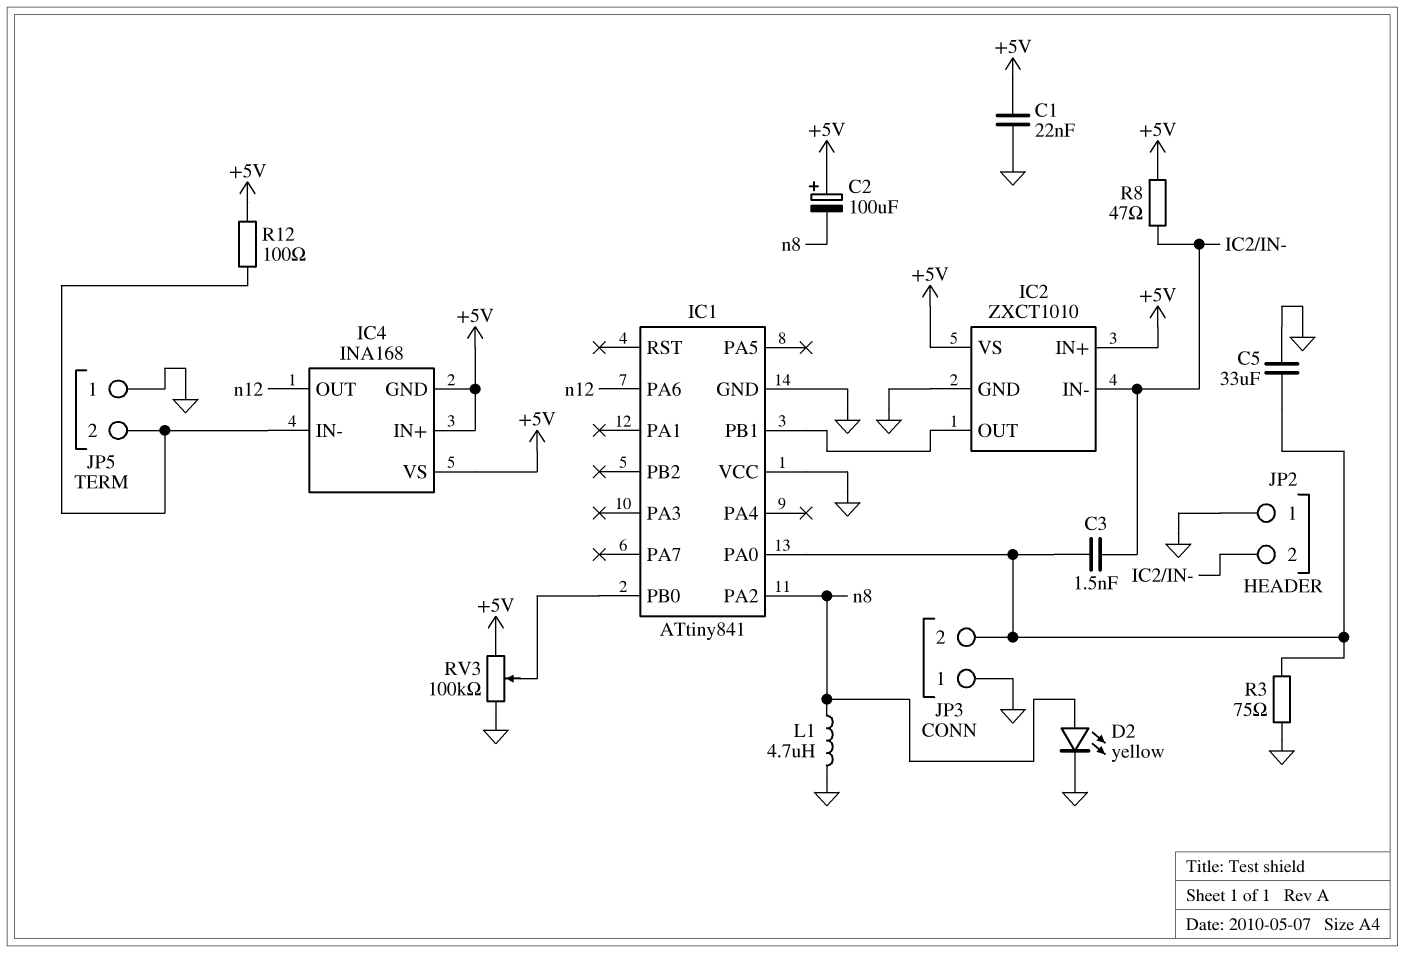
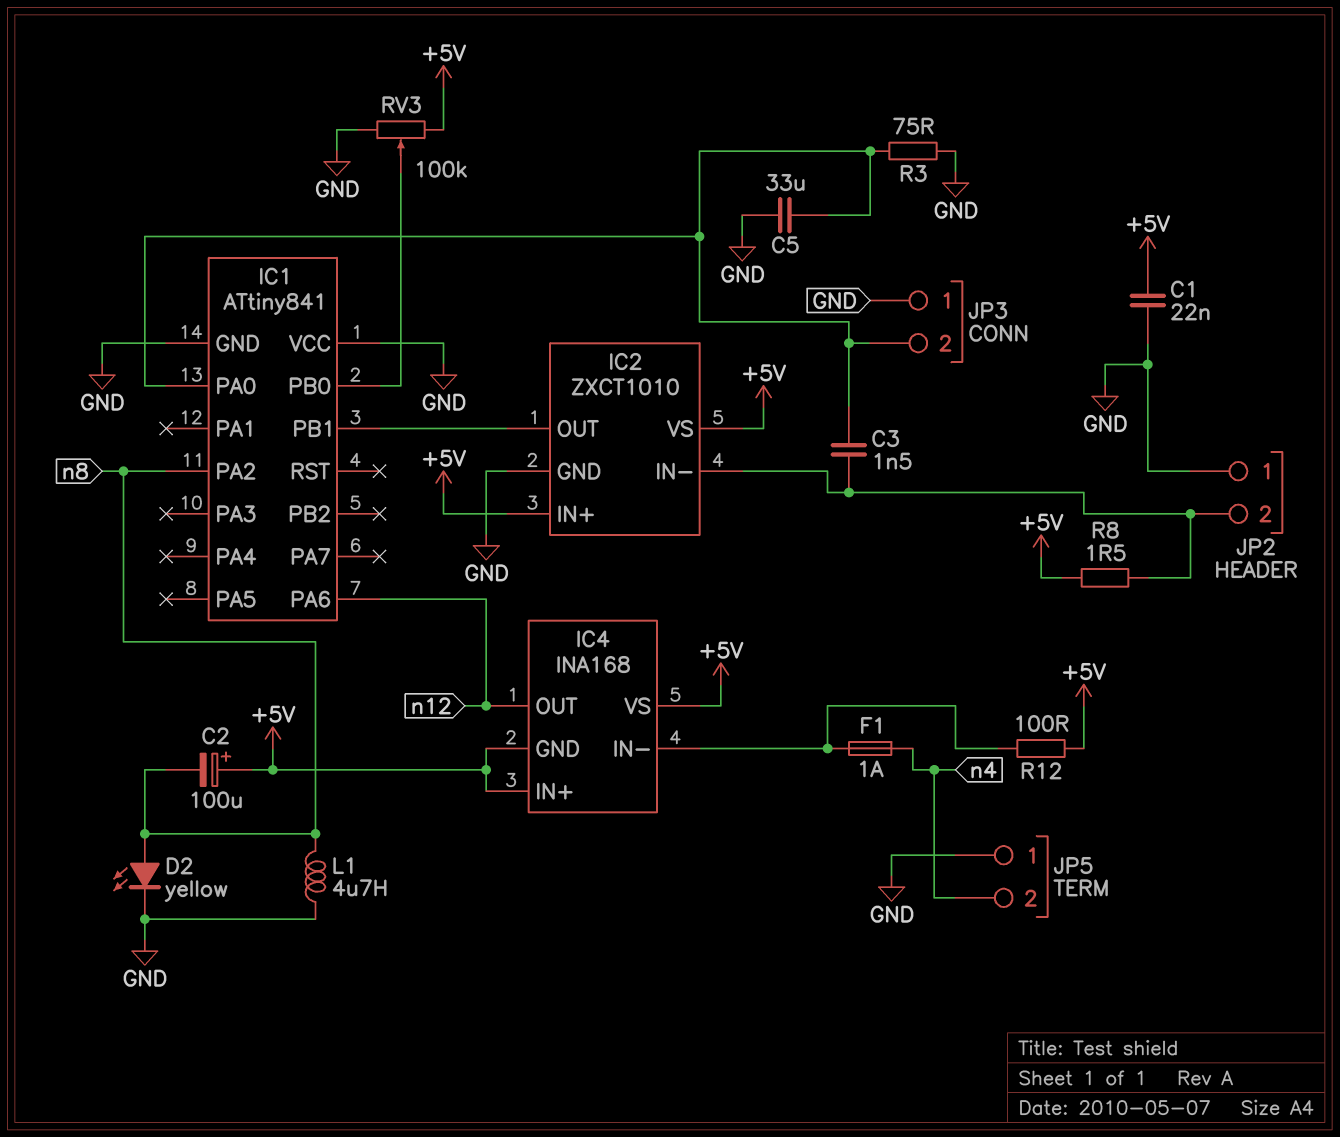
F1: none -> 1A (IC4/IN-, n4)
JP5 pin 2: IC4/IN- -> n4
R8: 47 (+5V, IC2/IN-) -> 1.5 (+5V, IC2/IN-)

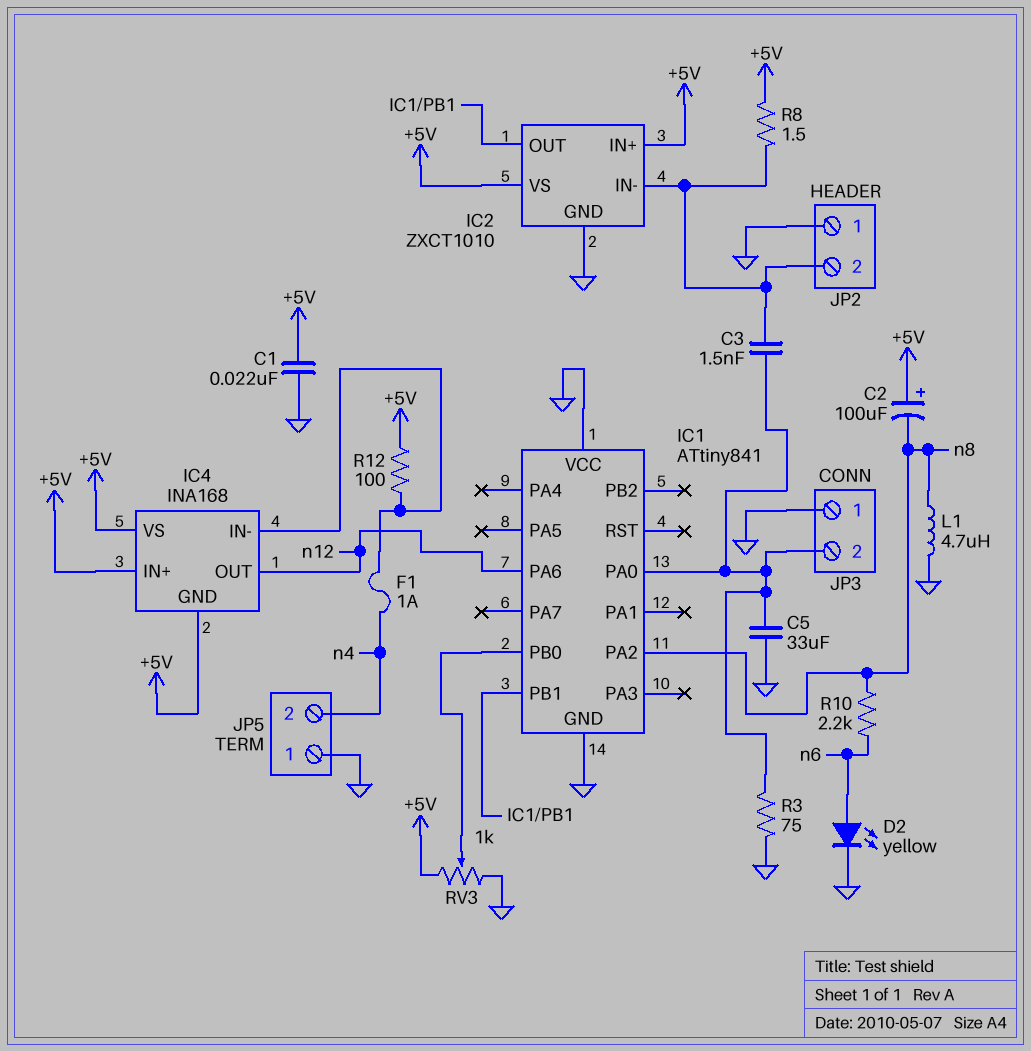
D2: LED yellow (A n8, K GND) -> LED yellow (A n6, K GND)
R10: none -> 2.2k (n6, n8)
RV3: 100k (+5V, GND, wiper IC1/PB0) -> 1k (+5V, GND, wiper IC1/PB0)

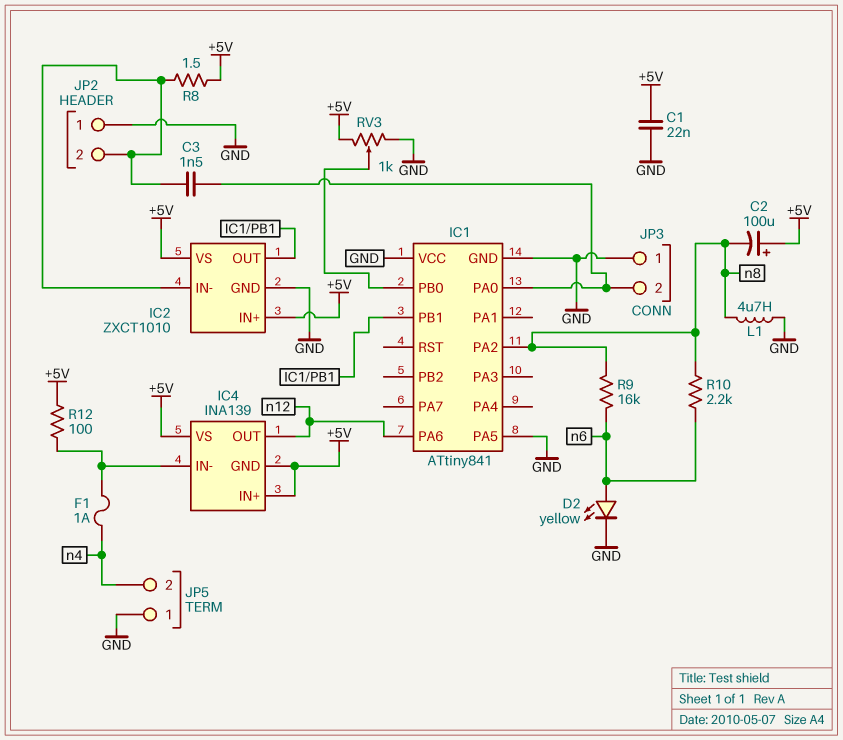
C5: 33uF (GND, IC1/PA0) -> none
IC1 pin PA5: none -> GND
IC4: INA168 -> INA139
R3: 75 (GND, IC1/PA0) -> none
R9: none -> 16k (n6, n8)

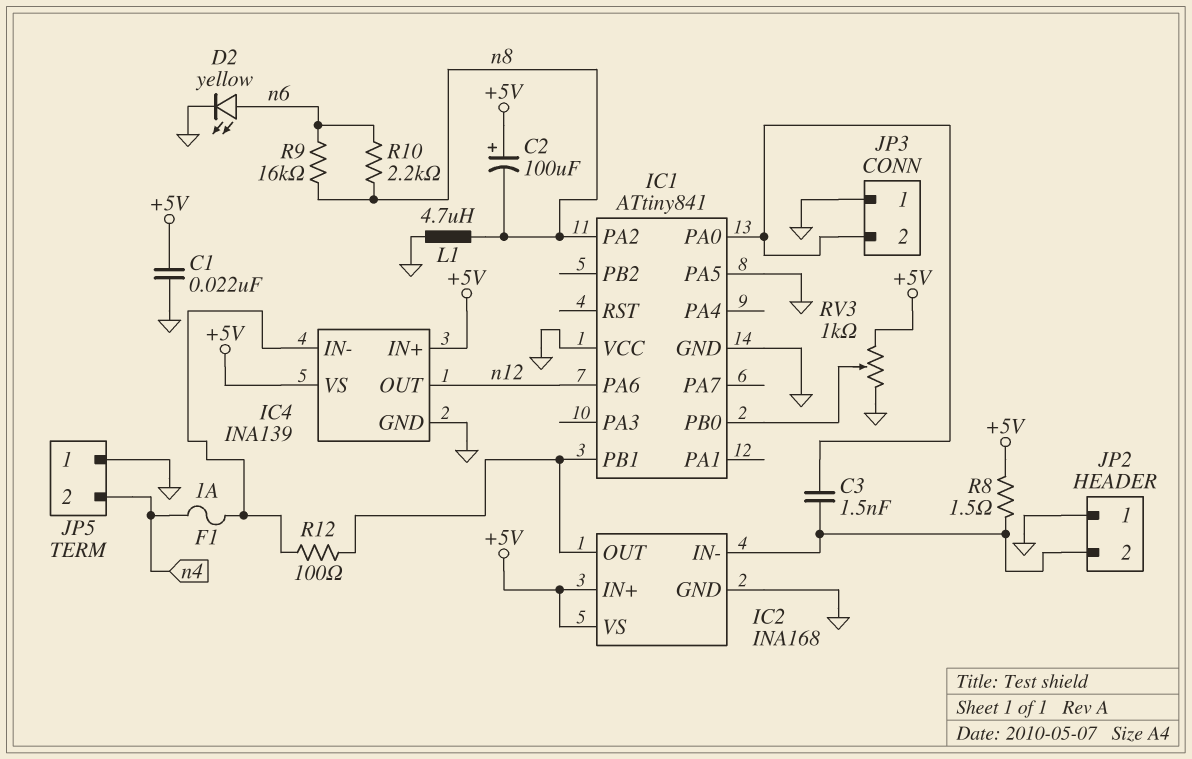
IC2: ZXCT1010 -> INA168
IC4 pin GND: +5V -> GND
R12: 100 (+5V, IC4/IN-) -> 100 (IC1/PB1, IC4/IN-)

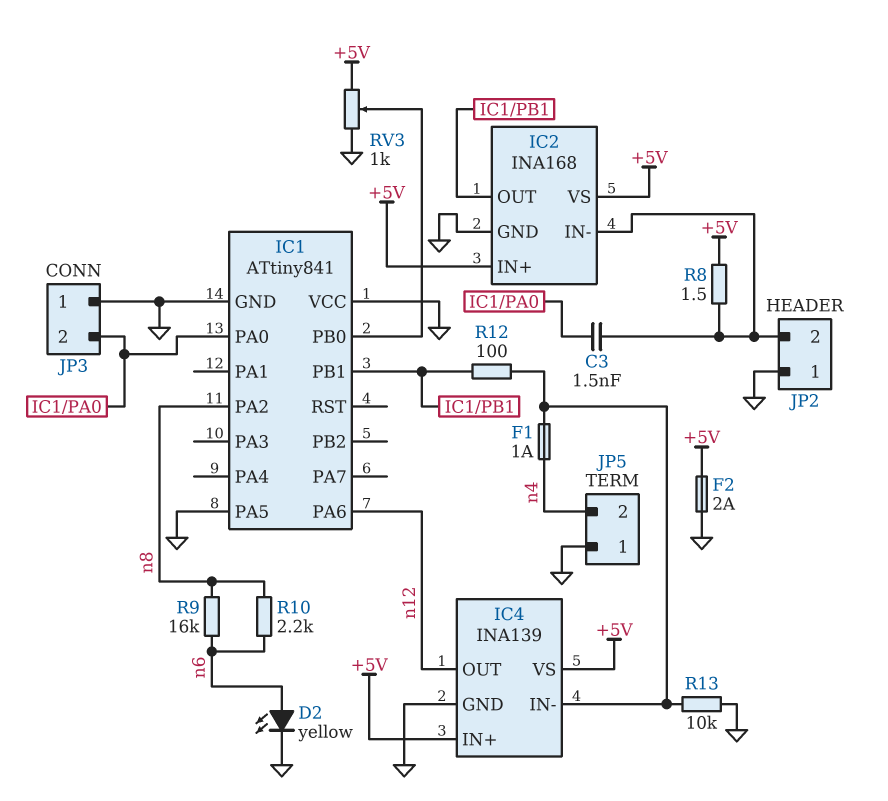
C1: 22nF (+5V, GND) -> none
C2: 100uF (plus +5V, minus n8) -> none
F2: none -> 2A (+5V, GND)
L1: 4.7uH (GND, n8) -> none
R13: none -> 10k (GND, IC4/IN-)

